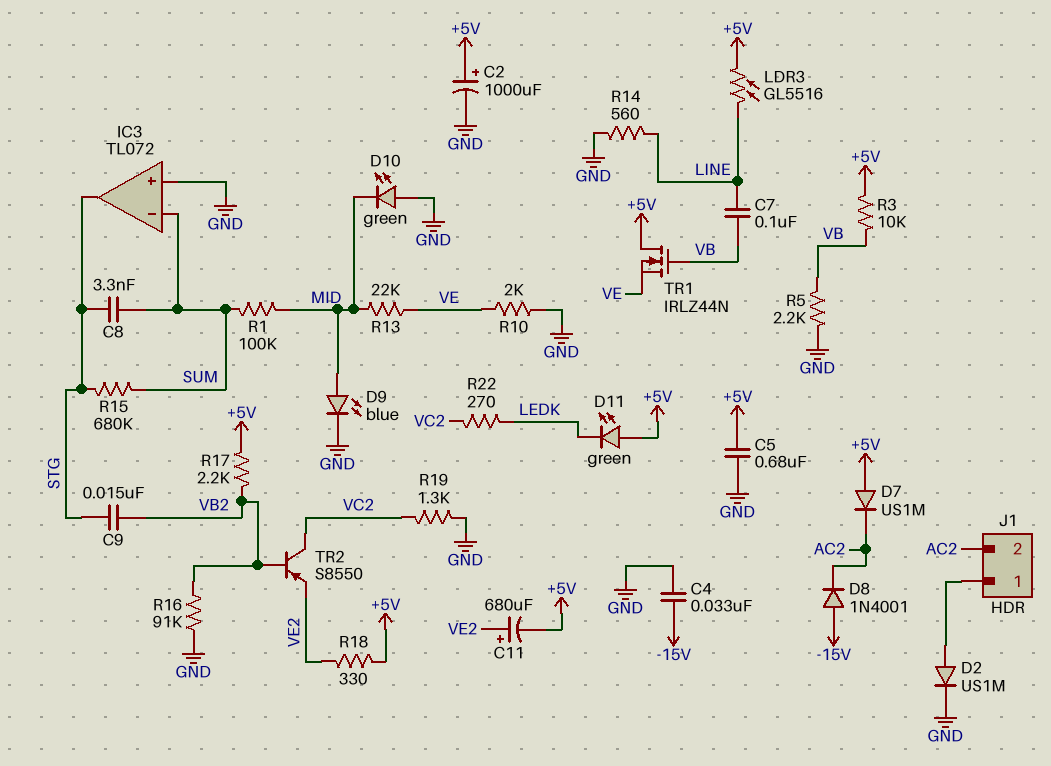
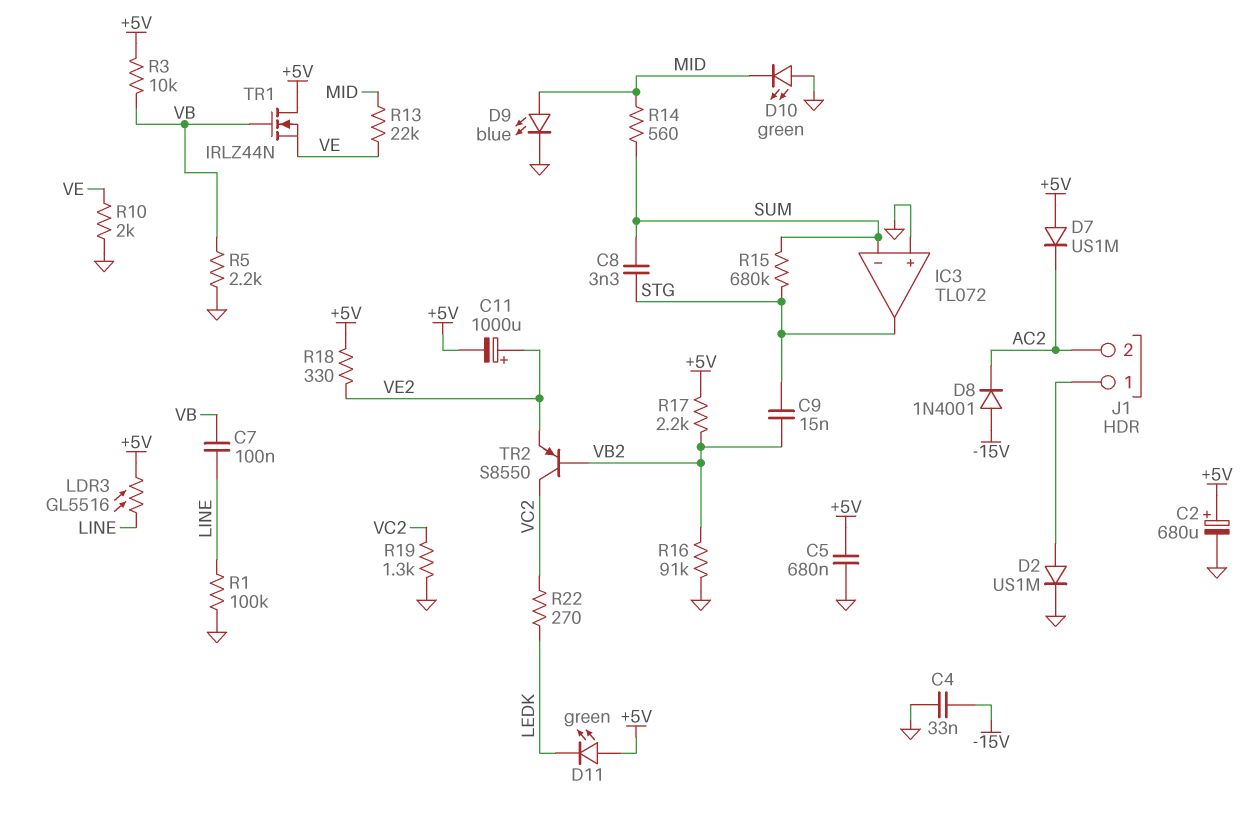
C2: 1000uF (plus +5V, minus GND) -> 680uF (plus +5V, minus GND)
C11: 680uF (plus VE2, minus +5V) -> 1000uF (plus VE2, minus +5V)
R1: 100k (MID, SUM) -> 100k (GND, LINE)
R14: 560 (GND, LINE) -> 560 (MID, SUM)

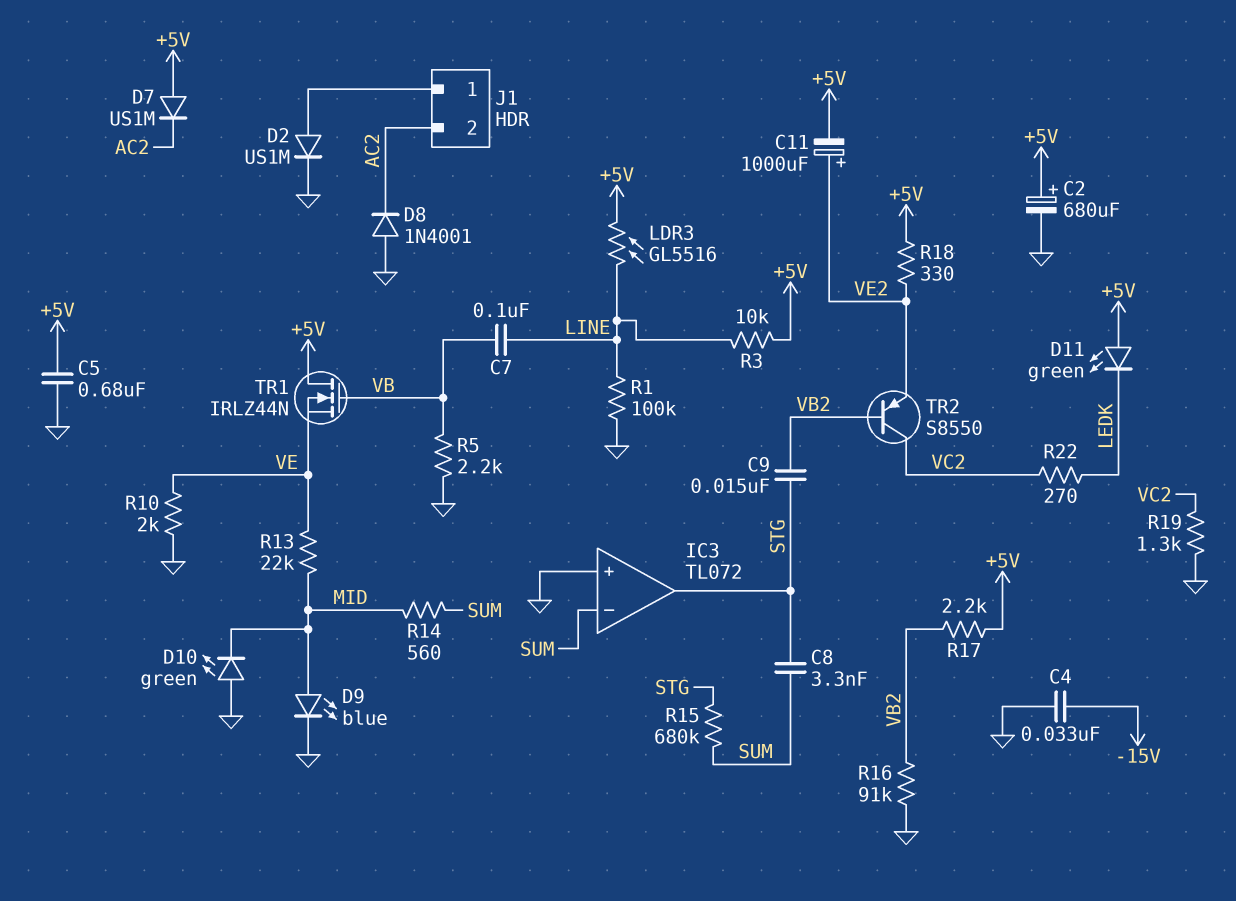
D8: diode 1N4001 (A -15V, K AC2) -> diode 1N4001 (A GND, K AC2)
R3: 10k (+5V, VB) -> 10k (+5V, LINE)

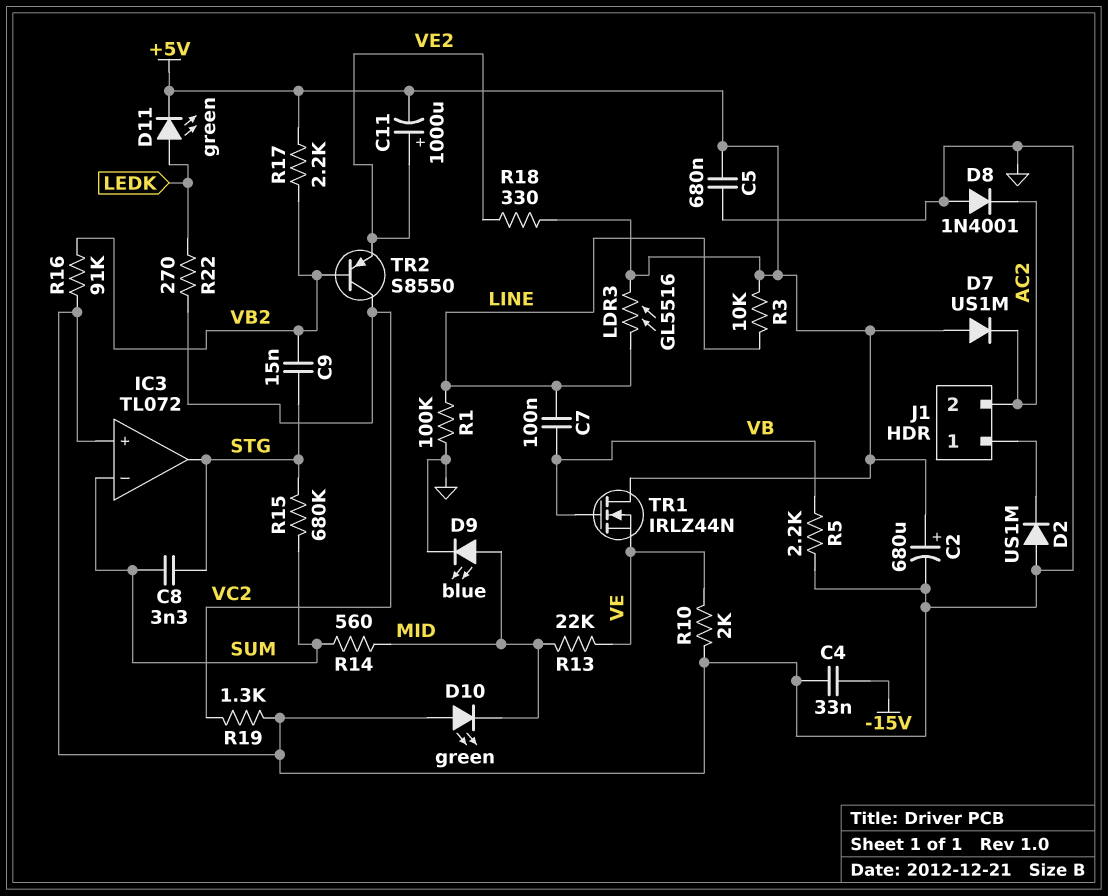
D2: diode US1M (A J1/1, K GND) -> diode US1M (A GND, K J1/1)
D11: LED green (A +5V, K LEDK) -> LED green (A LEDK, K +5V)

